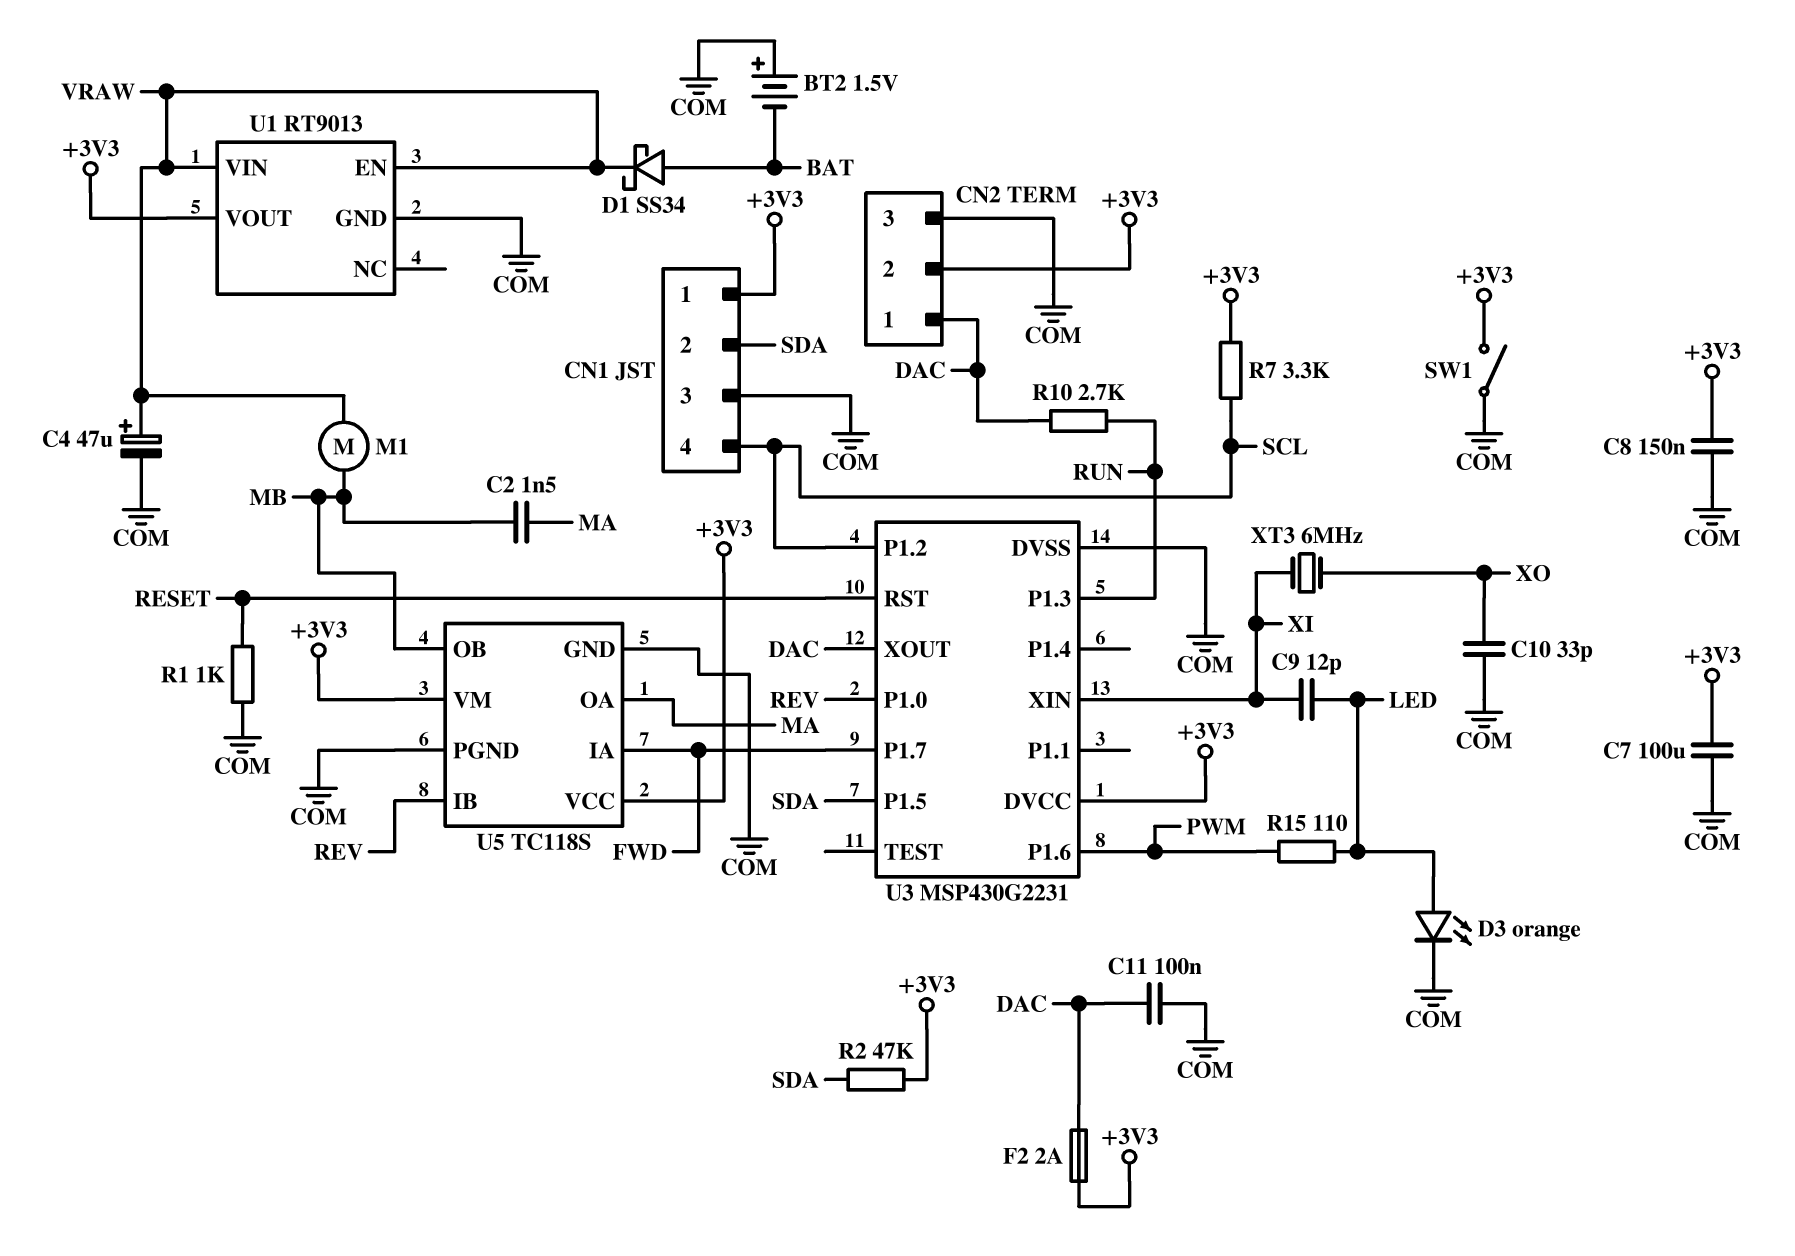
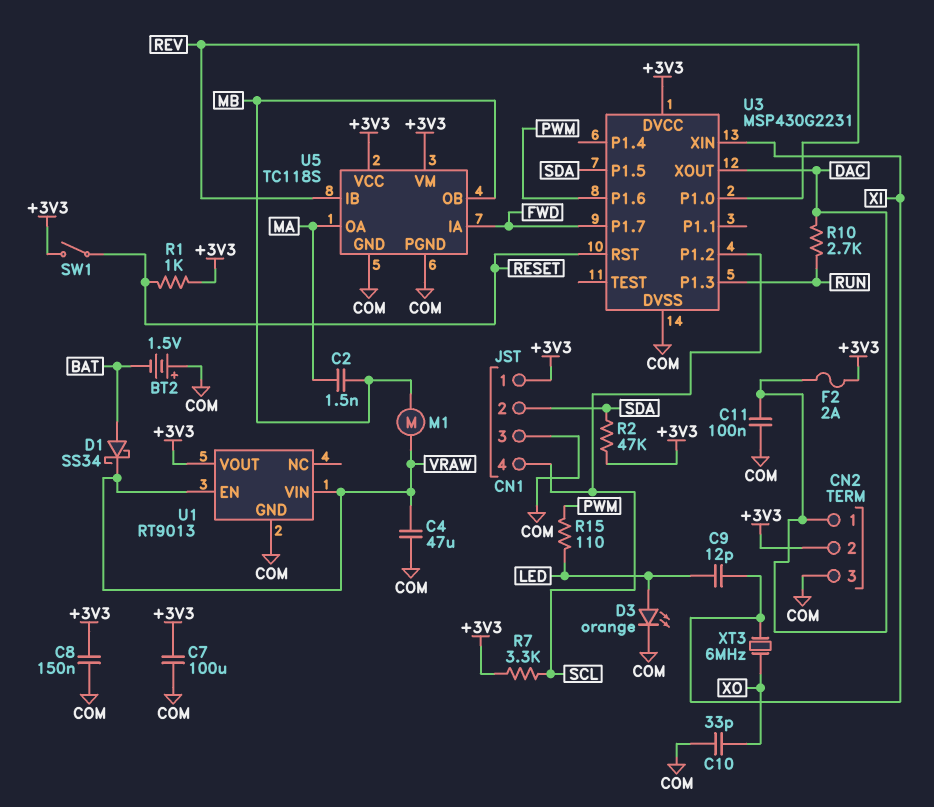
C4: 47uF (plus VRAW, minus COM) -> 47uF (COM, VRAW)
R1: 1k (COM, RESET) -> 1k (+3V3, RESET)
SW1: switch (+3V3, COM) -> switch (+3V3, RESET)

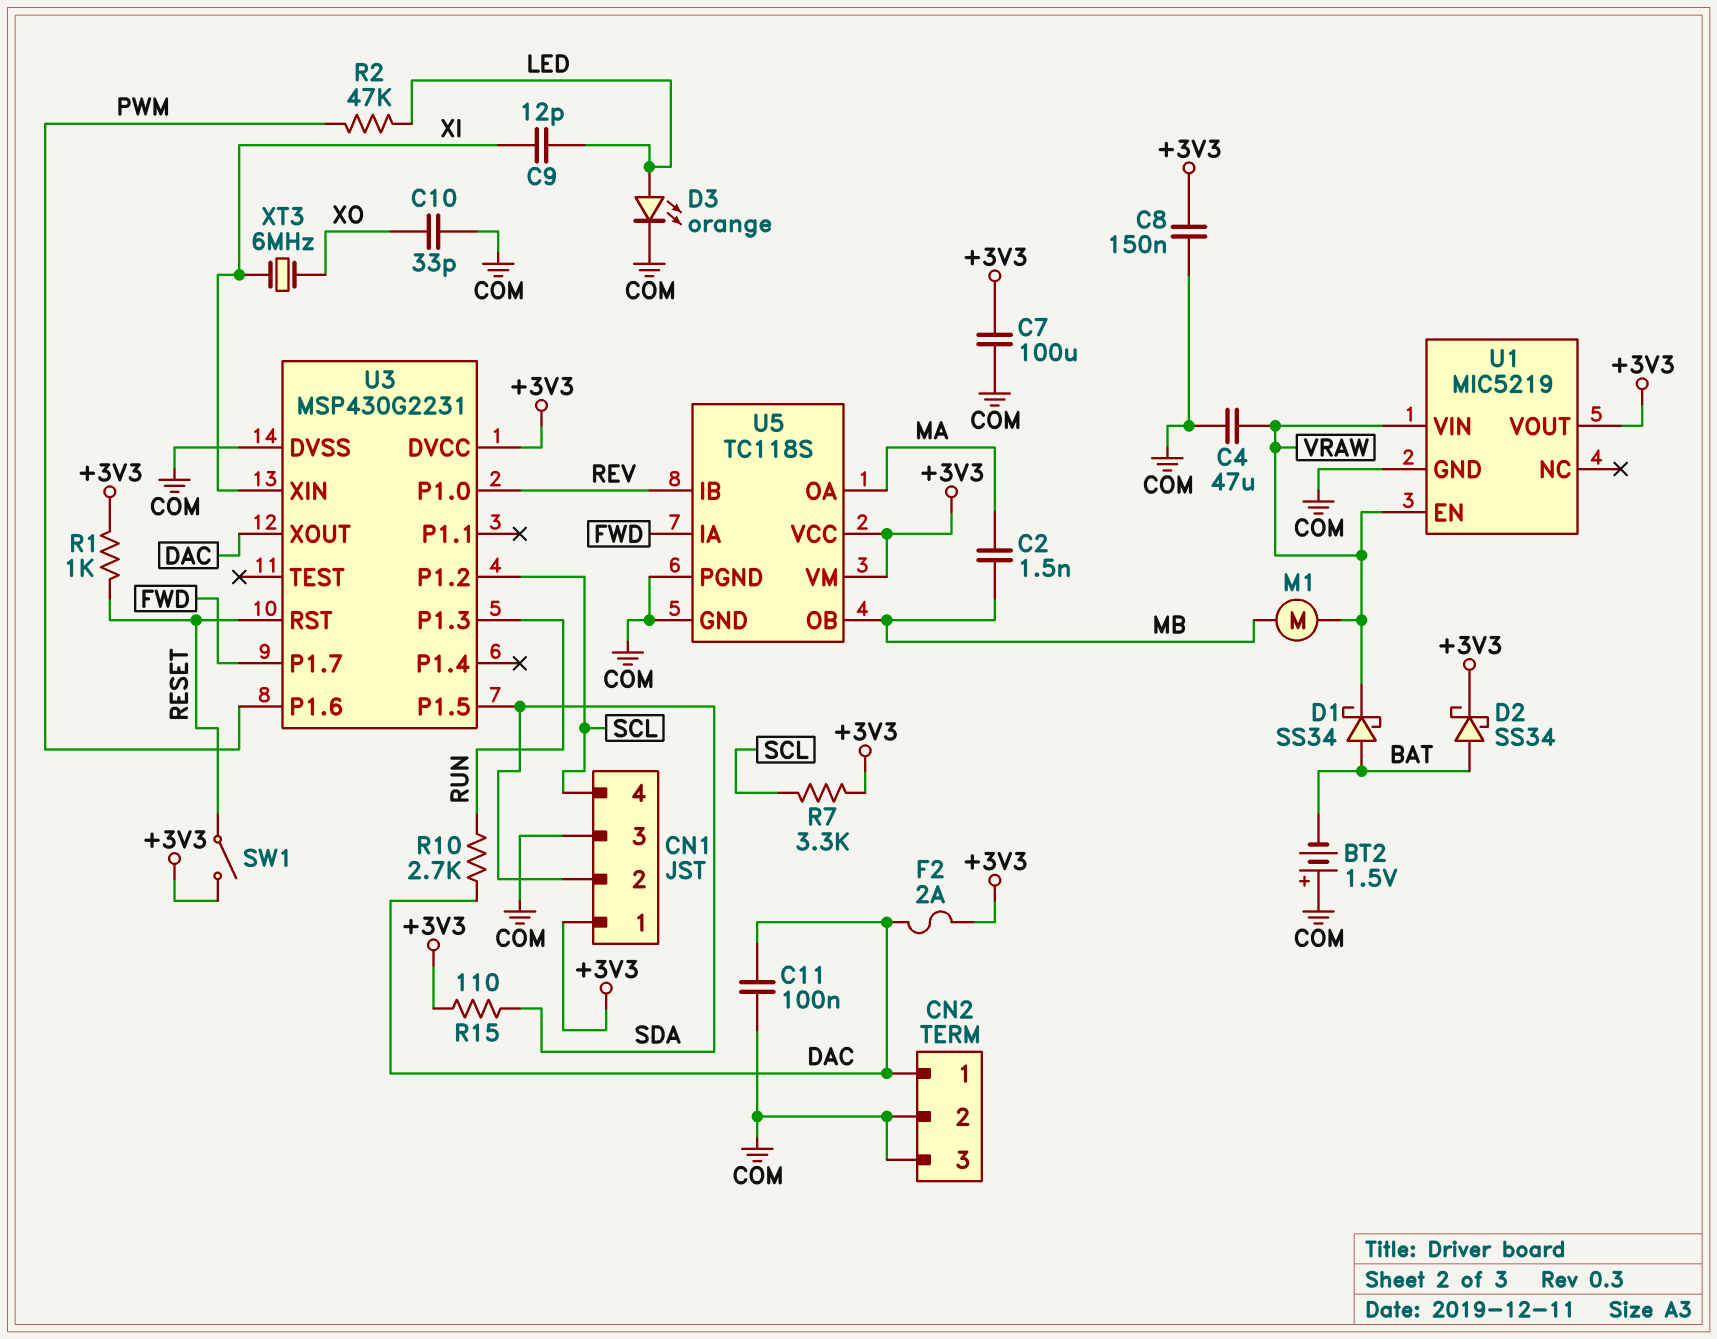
CN2 pin 2: +3V3 -> COM
D2: none -> schottky SS34 (A BAT, K +3V3)
R2: 47k (+3V3, SDA) -> 47k (LED, PWM)
R15: 110 (LED, PWM) -> 110 (+3V3, SDA)
U1: RT9013 -> MIC5219

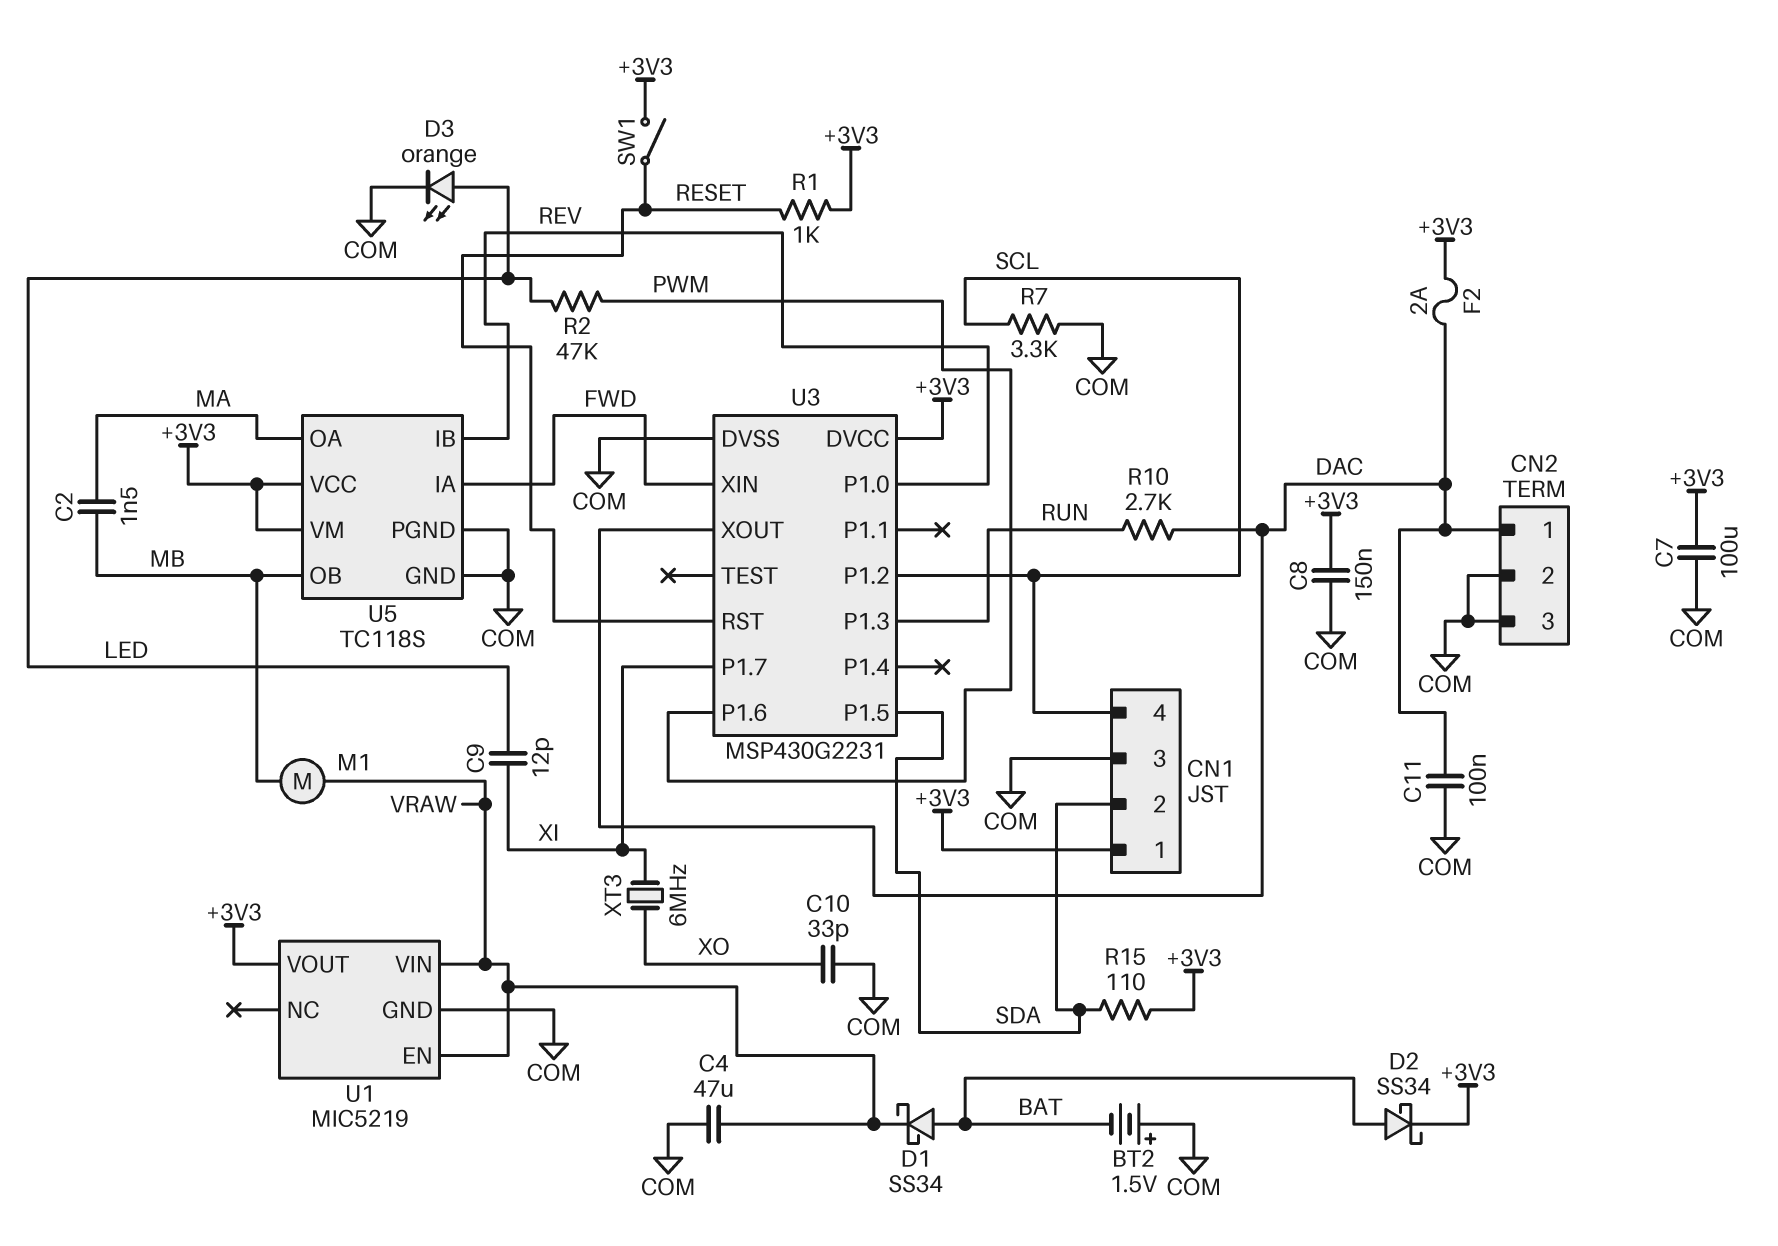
R7: 3.3k (+3V3, SCL) -> 3.3k (COM, SCL)
U3 pin P1.7: FWD -> XI
U3 pin XIN: XI -> FWD

